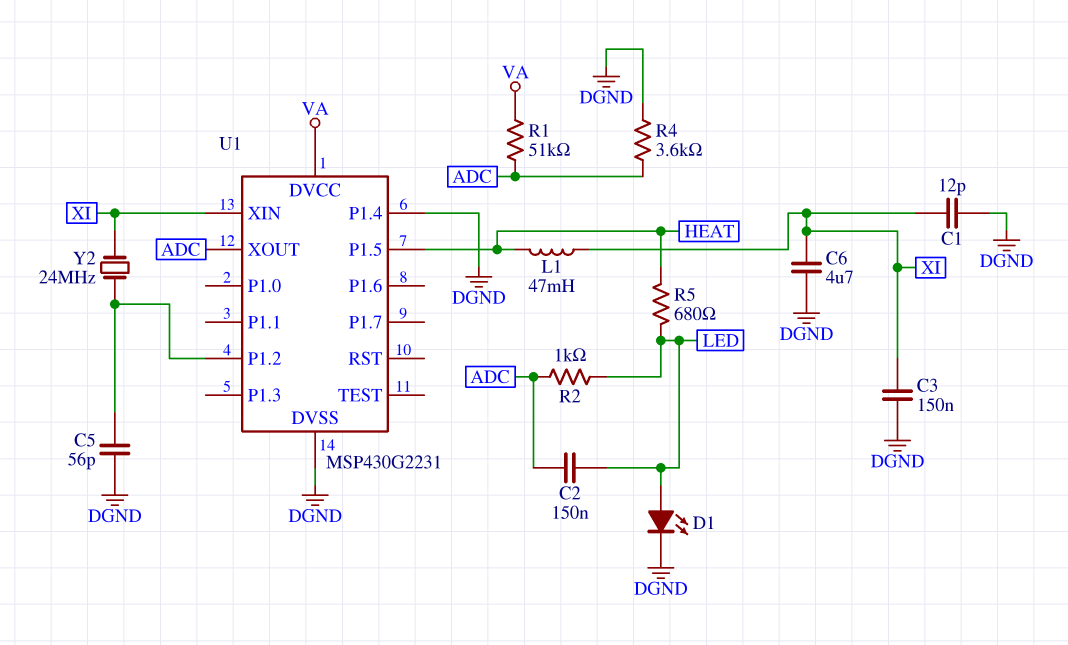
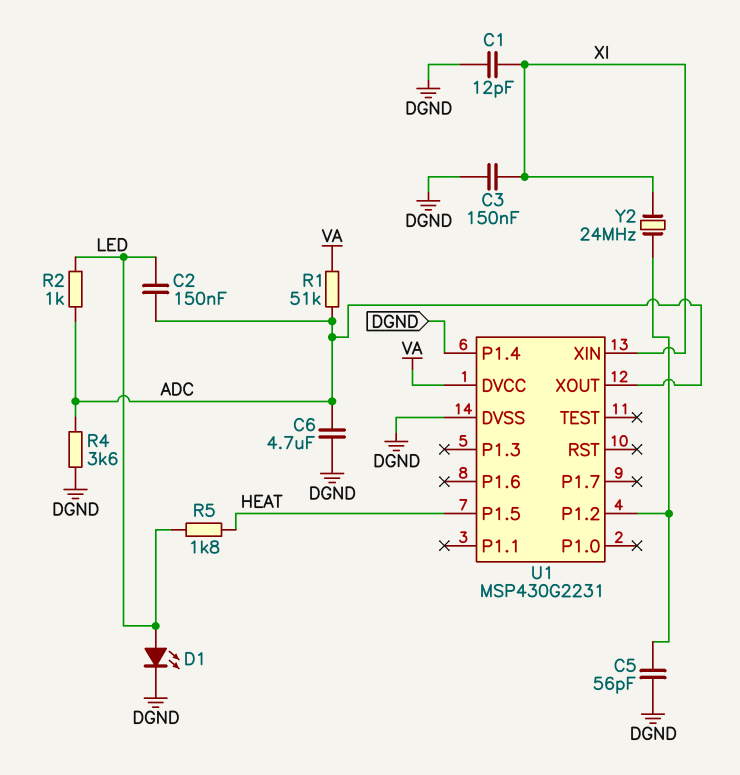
C6: 4.7uF (DGND, XI) -> 4.7uF (ADC, DGND)
L1: 47mH (HEAT, XI) -> none
R5: 680 (HEAT, LED) -> 1.8k (HEAT, LED)

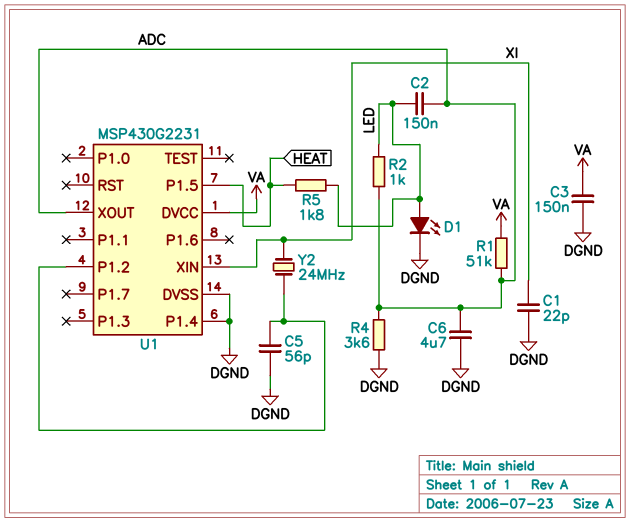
C1: 12pF (DGND, XI) -> 22pF (DGND, XI)
C3: 150nF (DGND, XI) -> 150nF (DGND, VA)

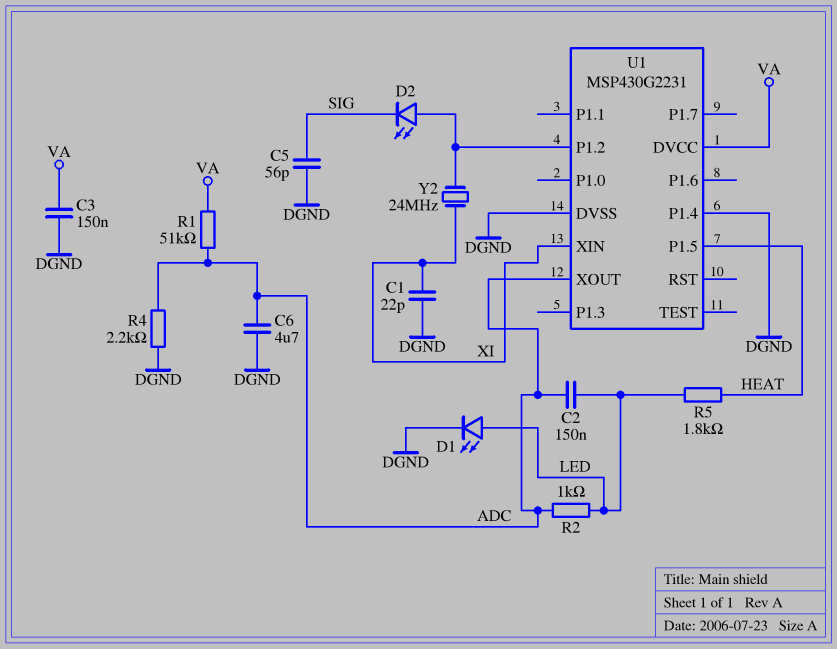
C5: 56pF (DGND, U1/P1.2) -> 56pF (DGND, SIG)
D2: none -> LED (A U1/P1.2, K SIG)
R4: 3.6k (ADC, DGND) -> 2.2k (ADC, DGND)

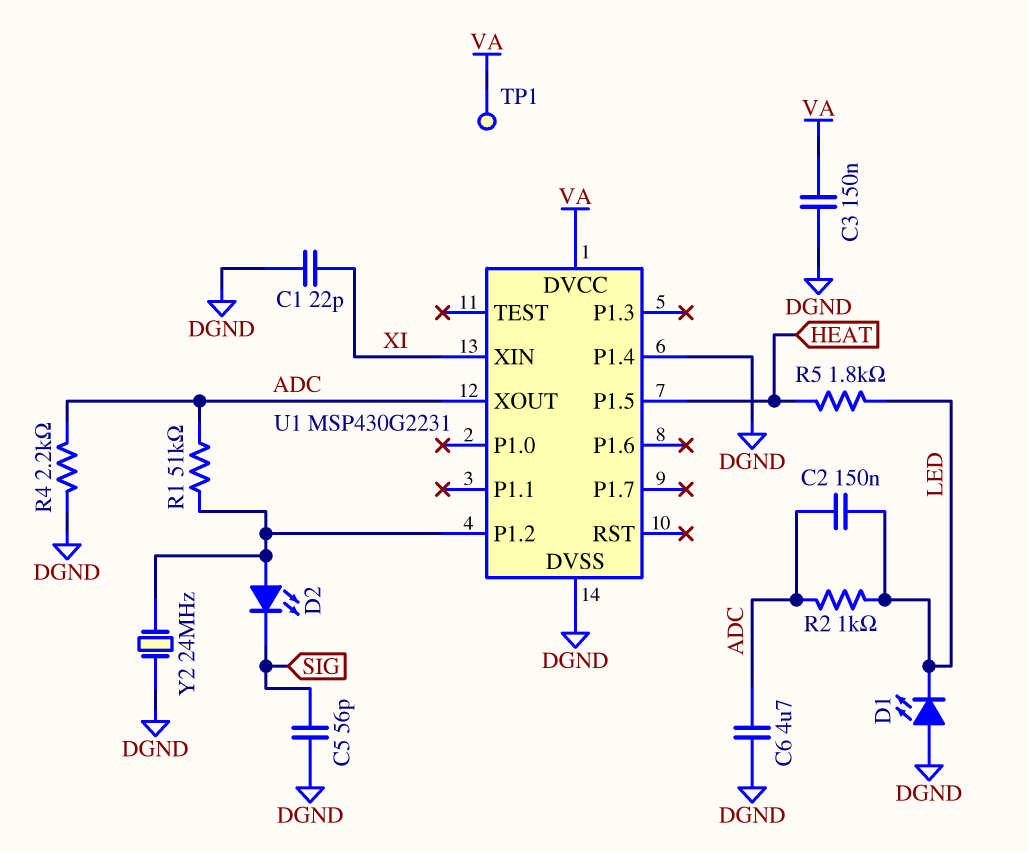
D1: LED (A LED, K DGND) -> LED (A DGND, K LED)
R1: 51k (ADC, VA) -> 51k (ADC, U1/P1.2)
TP1: none -> test point (VA)
Y2: 24MHz (U1/P1.2, XI) -> 24MHz (DGND, U1/P1.2)

